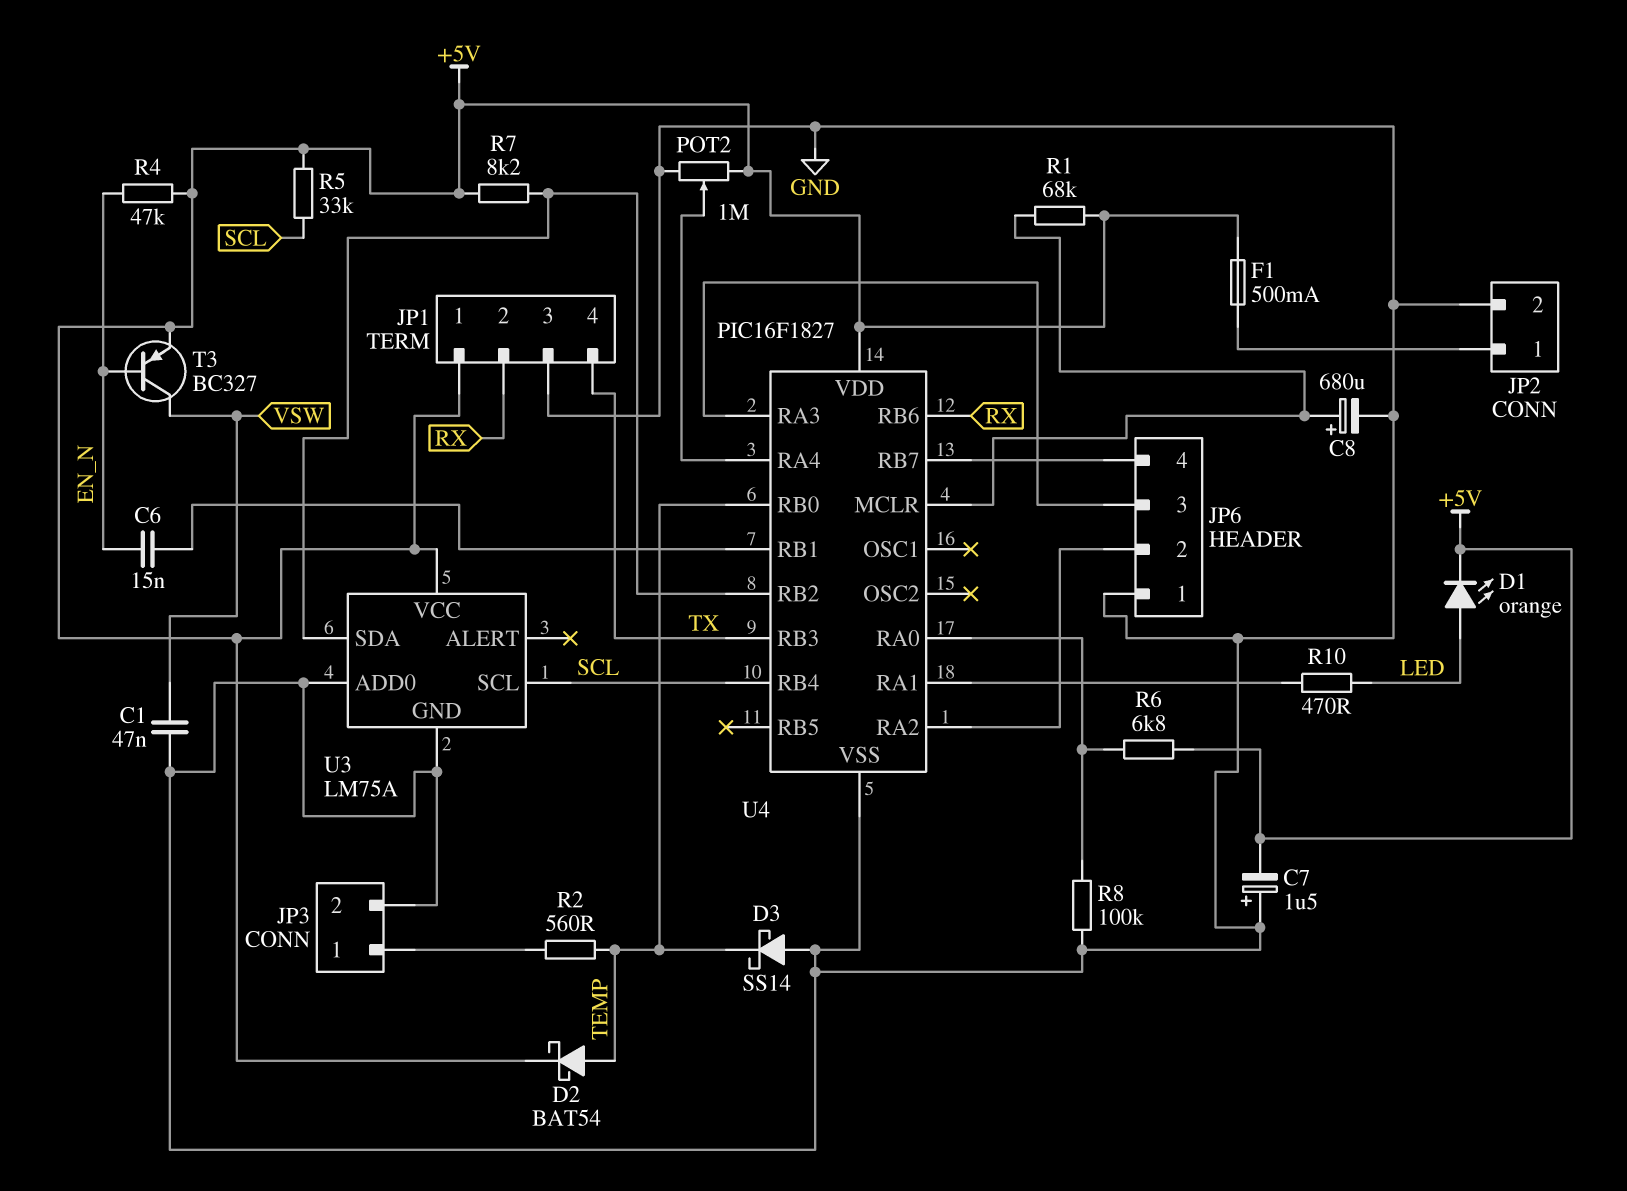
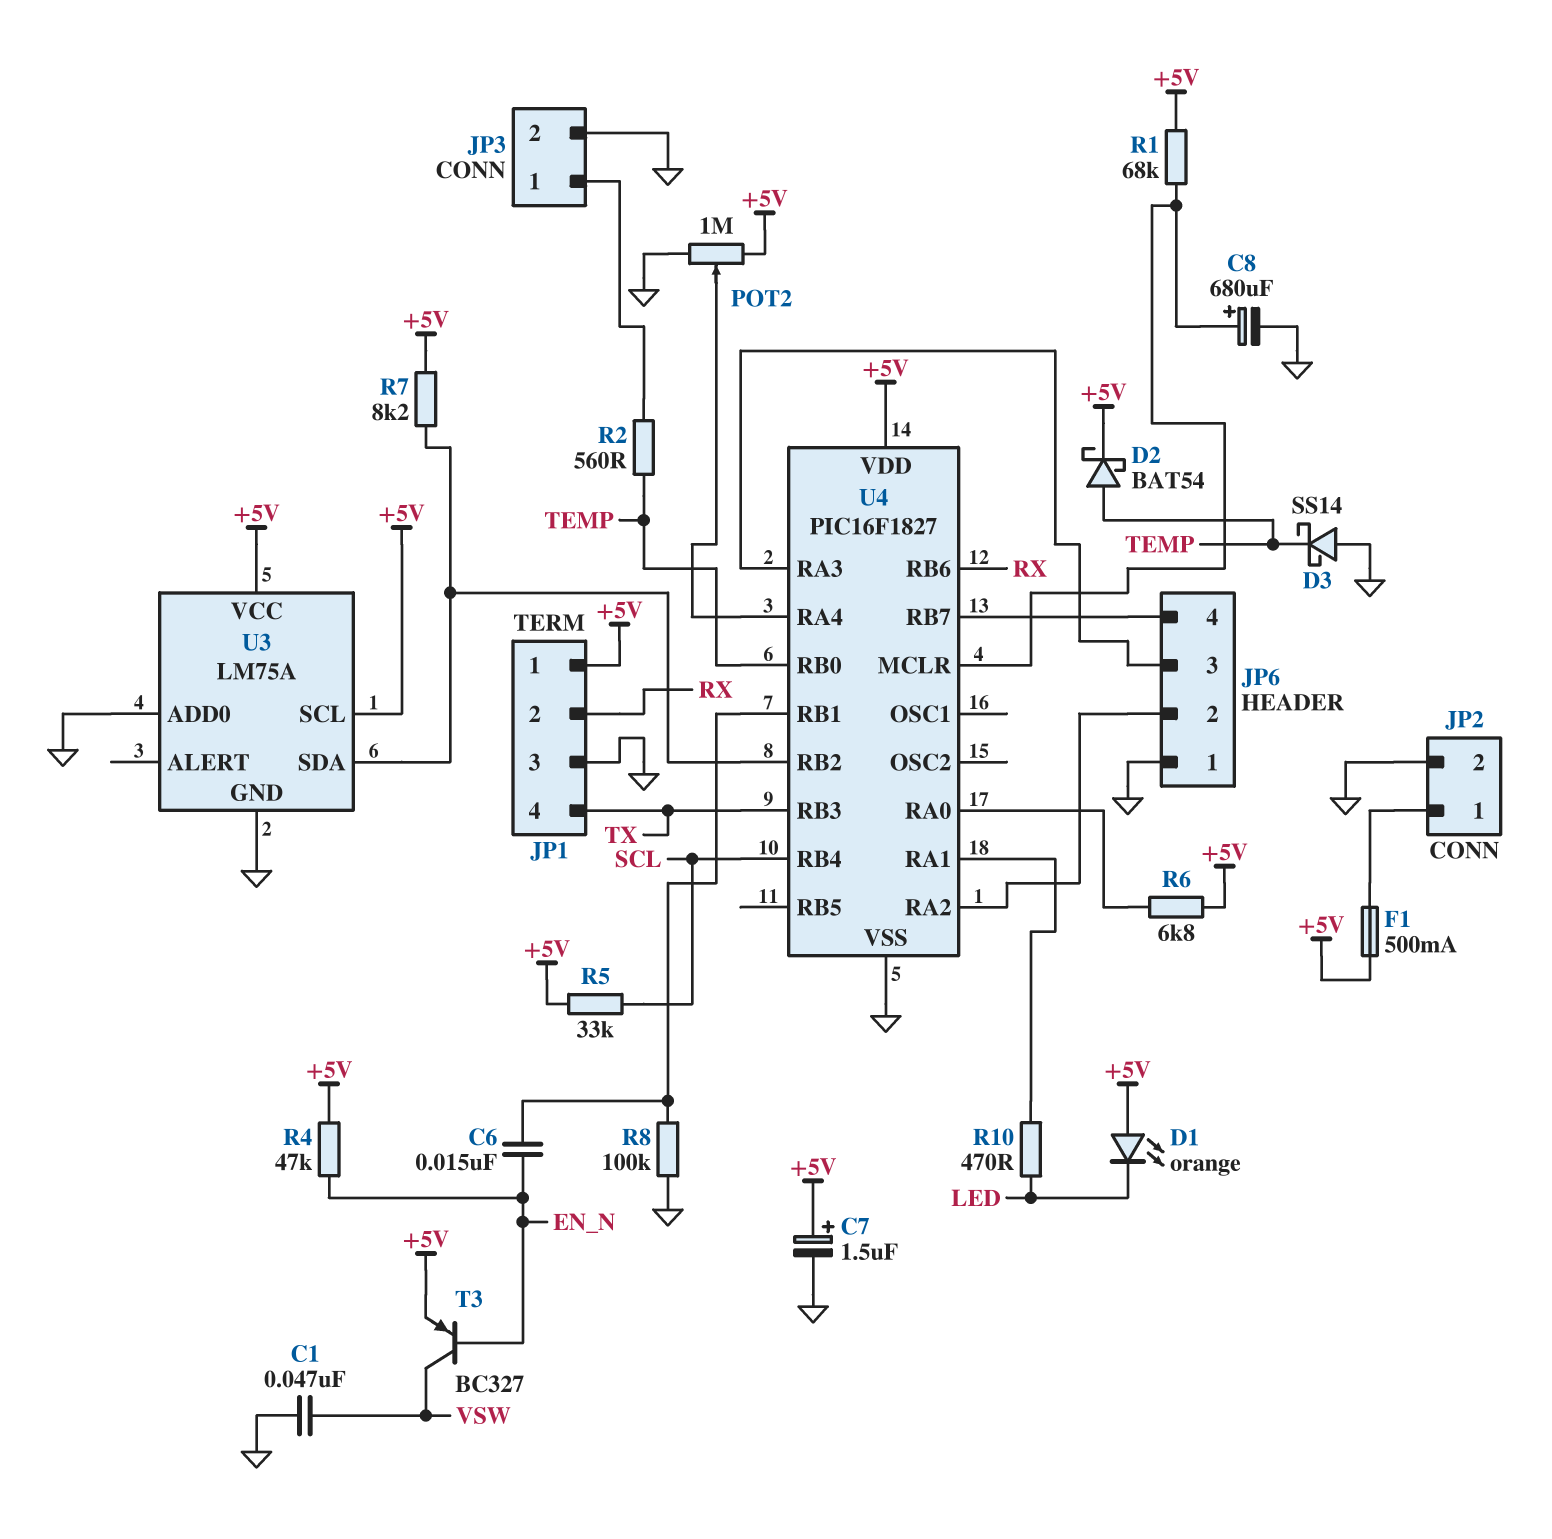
C7: 1.5uF (plus GND, minus +5V) -> 1.5uF (plus +5V, minus GND)
D1: LED orange (A LED, K +5V) -> LED orange (A +5V, K LED)
R8: 100k (GND, U4/RA0) -> 100k (GND, U4/RB1)
U3 pin SCL: SCL -> +5V

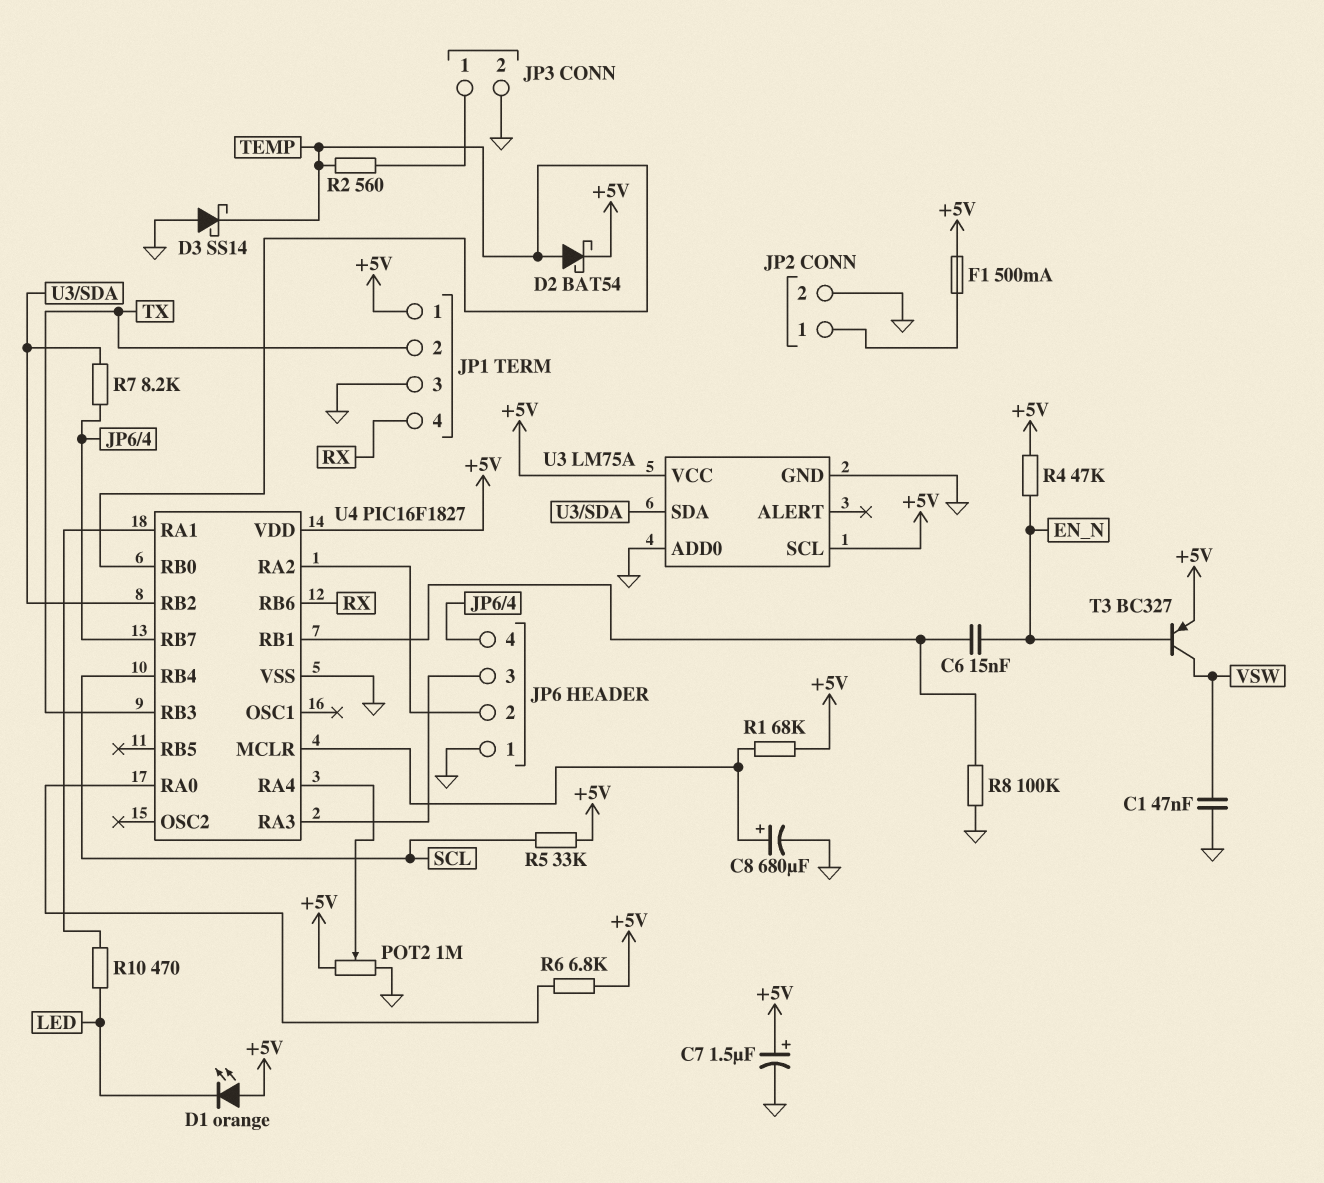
JP1 pin 2: RX -> TX
JP1 pin 4: TX -> RX
R7: 8.2k (+5V, U3/SDA) -> 8.2k (JP6/4, U3/SDA)

